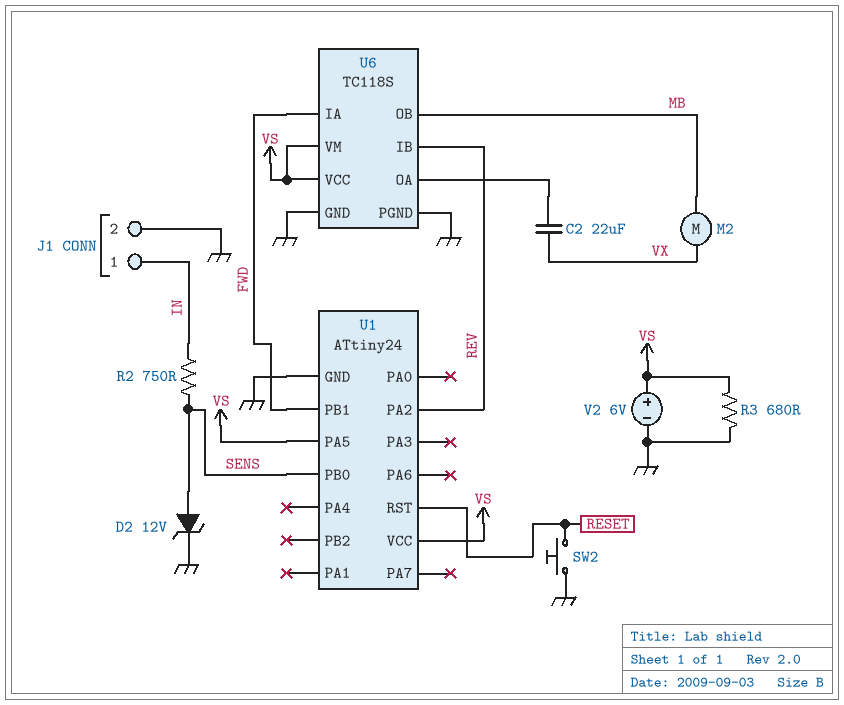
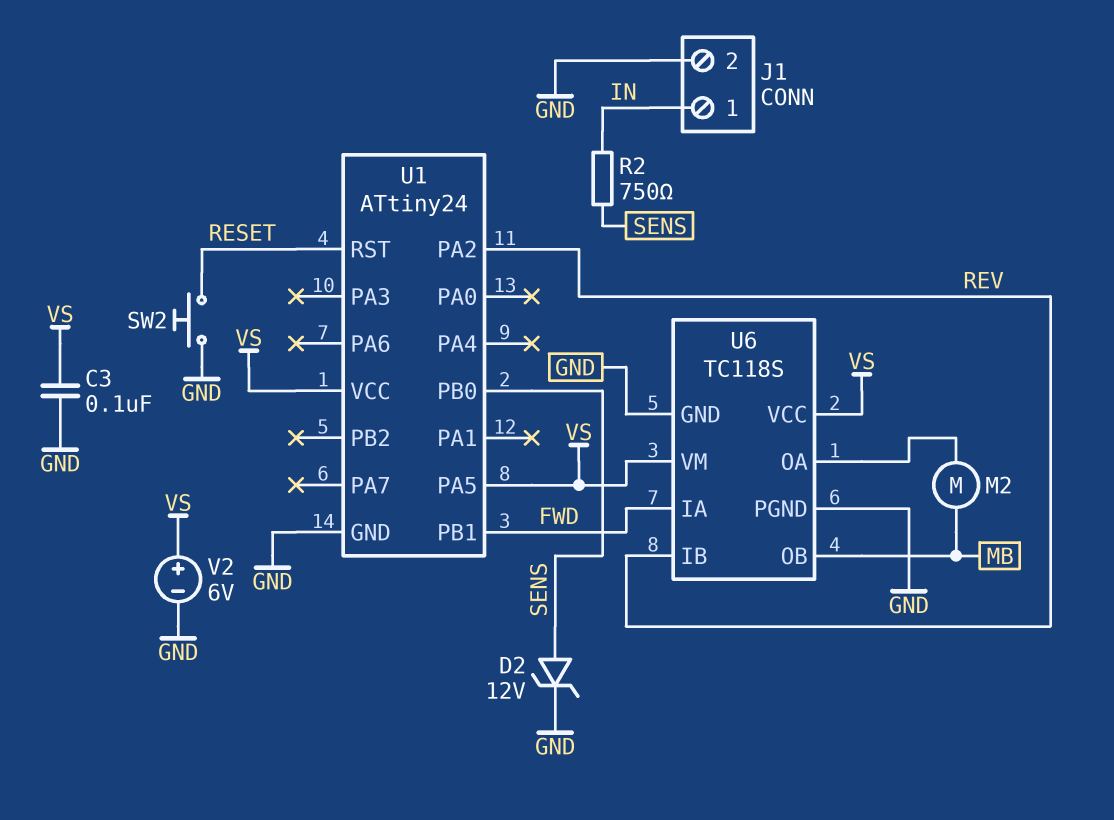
C2: 22uF (U6/OA, VX) -> none
C3: none -> 100nF (GND, VS)
M2: motor (MB, VX) -> motor (MB, U6/OA)
R3: 680 (GND, VS) -> none

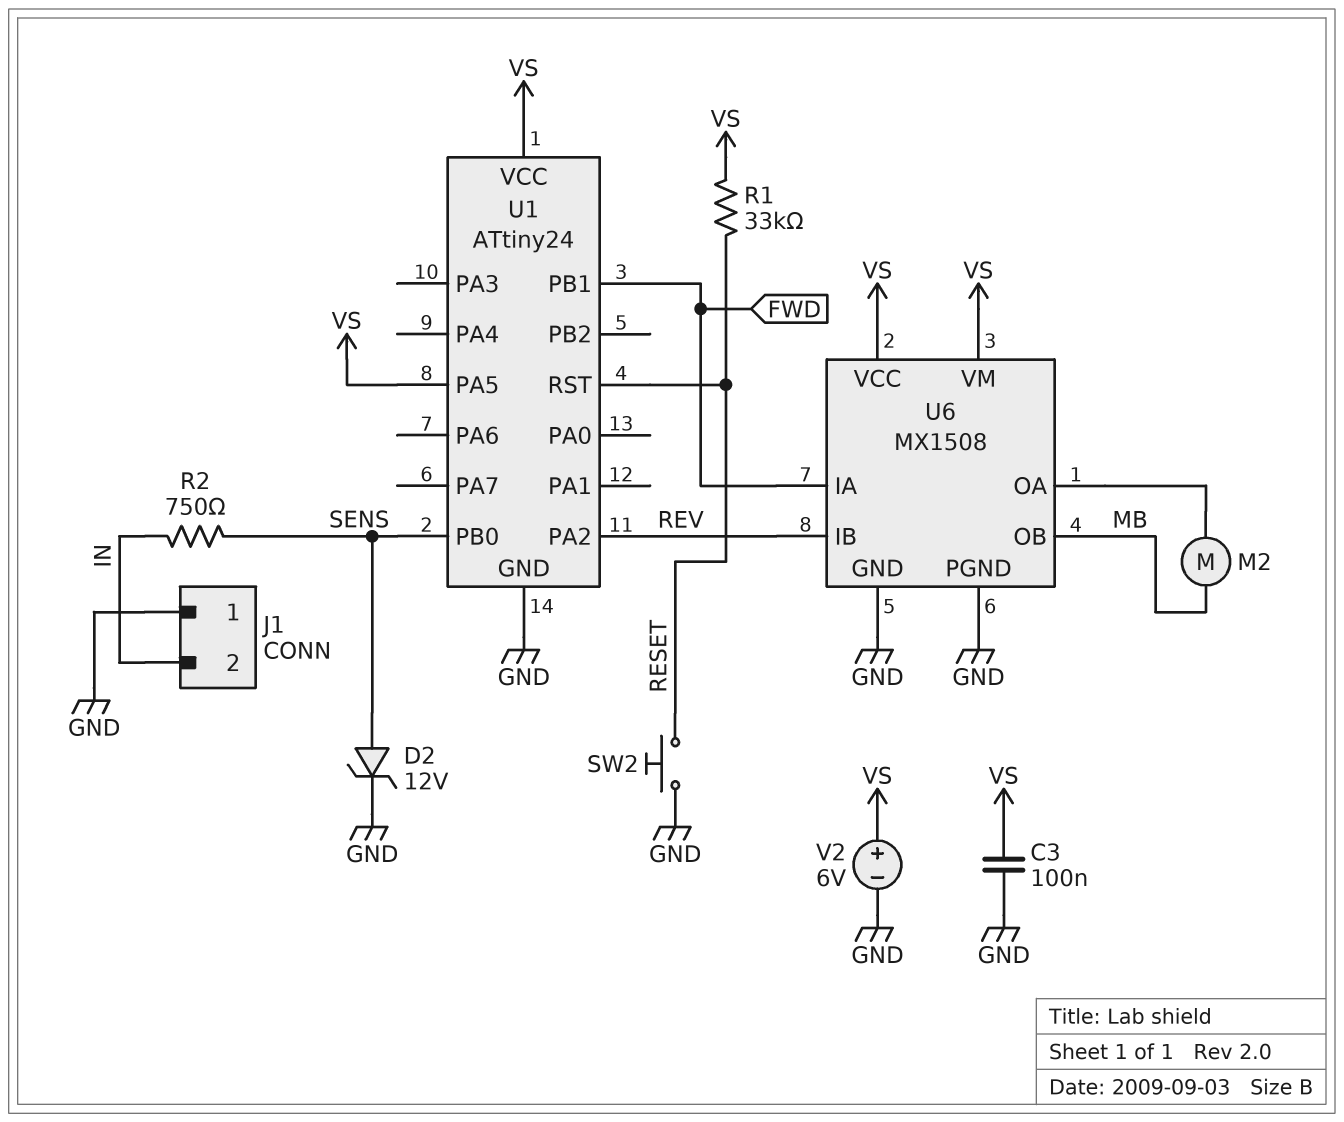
J1 pin 1: IN -> GND
J1 pin 2: GND -> IN
R1: none -> 33k (RESET, VS)
U6: TC118S -> MX1508

